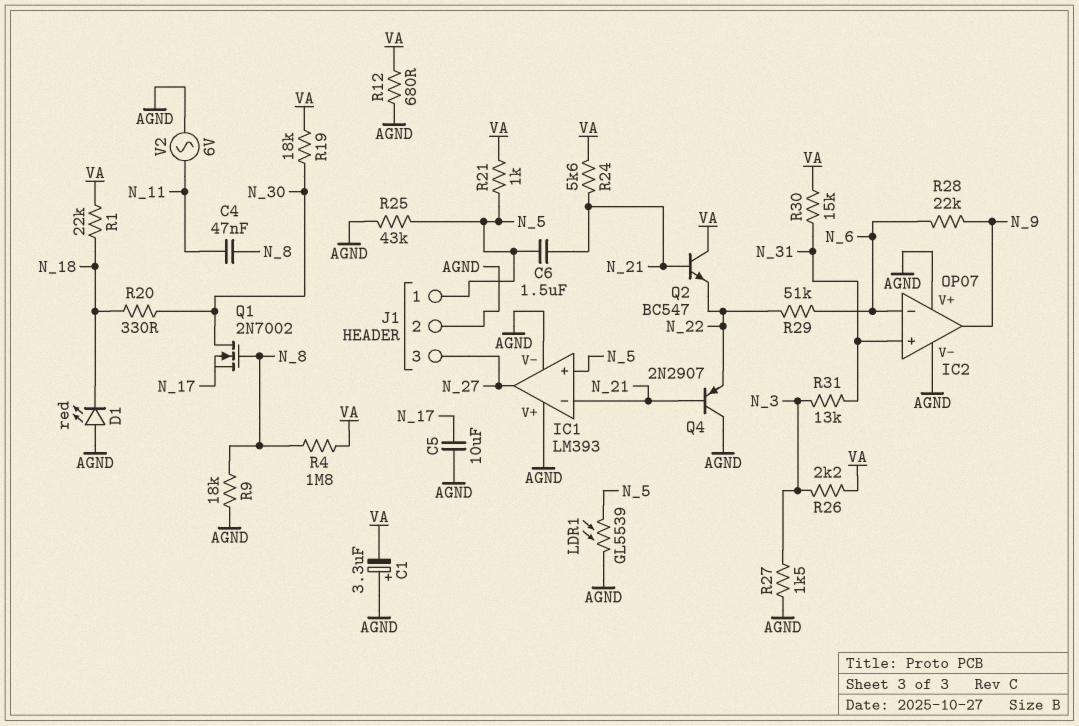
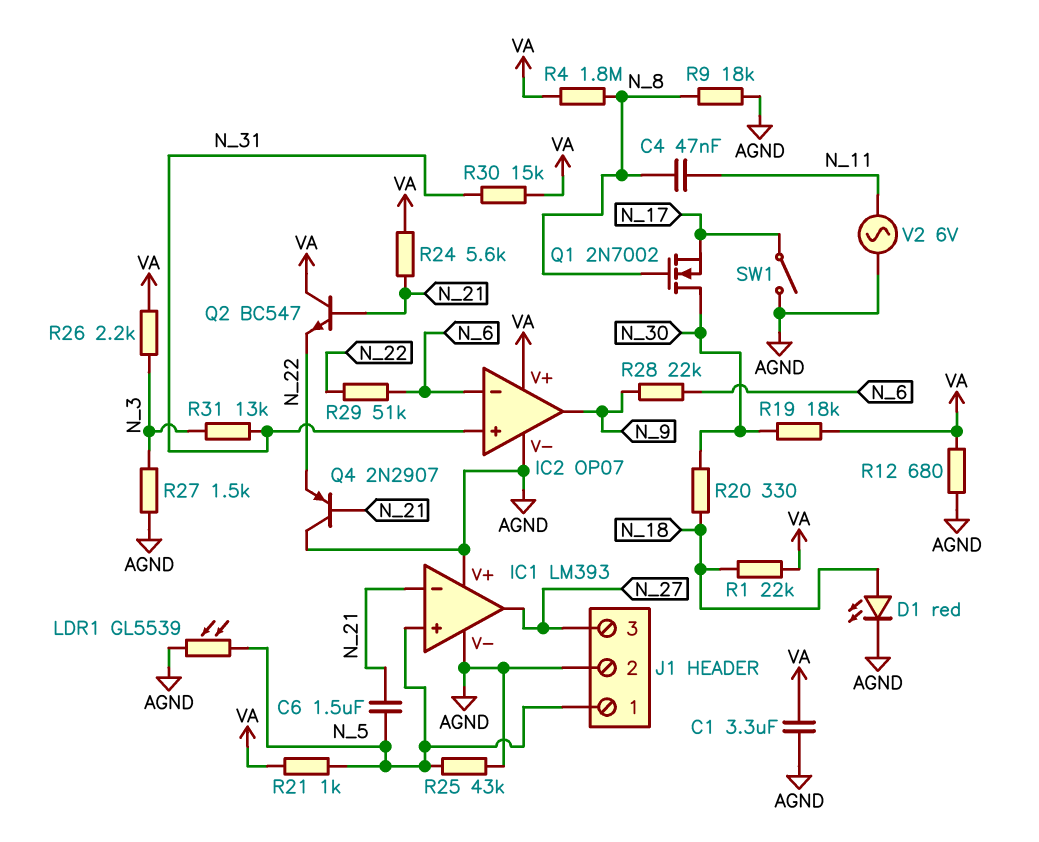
C1: 3.3uF (plus AGND, minus VA) -> 3.3uF (AGND, VA)
C5: 10uF (AGND, N_17) -> none
D1: LED red (A AGND, K N_18) -> LED red (A N_18, K AGND)
IC2 pin V+: AGND -> VA
SW1: none -> switch (AGND, N_17)

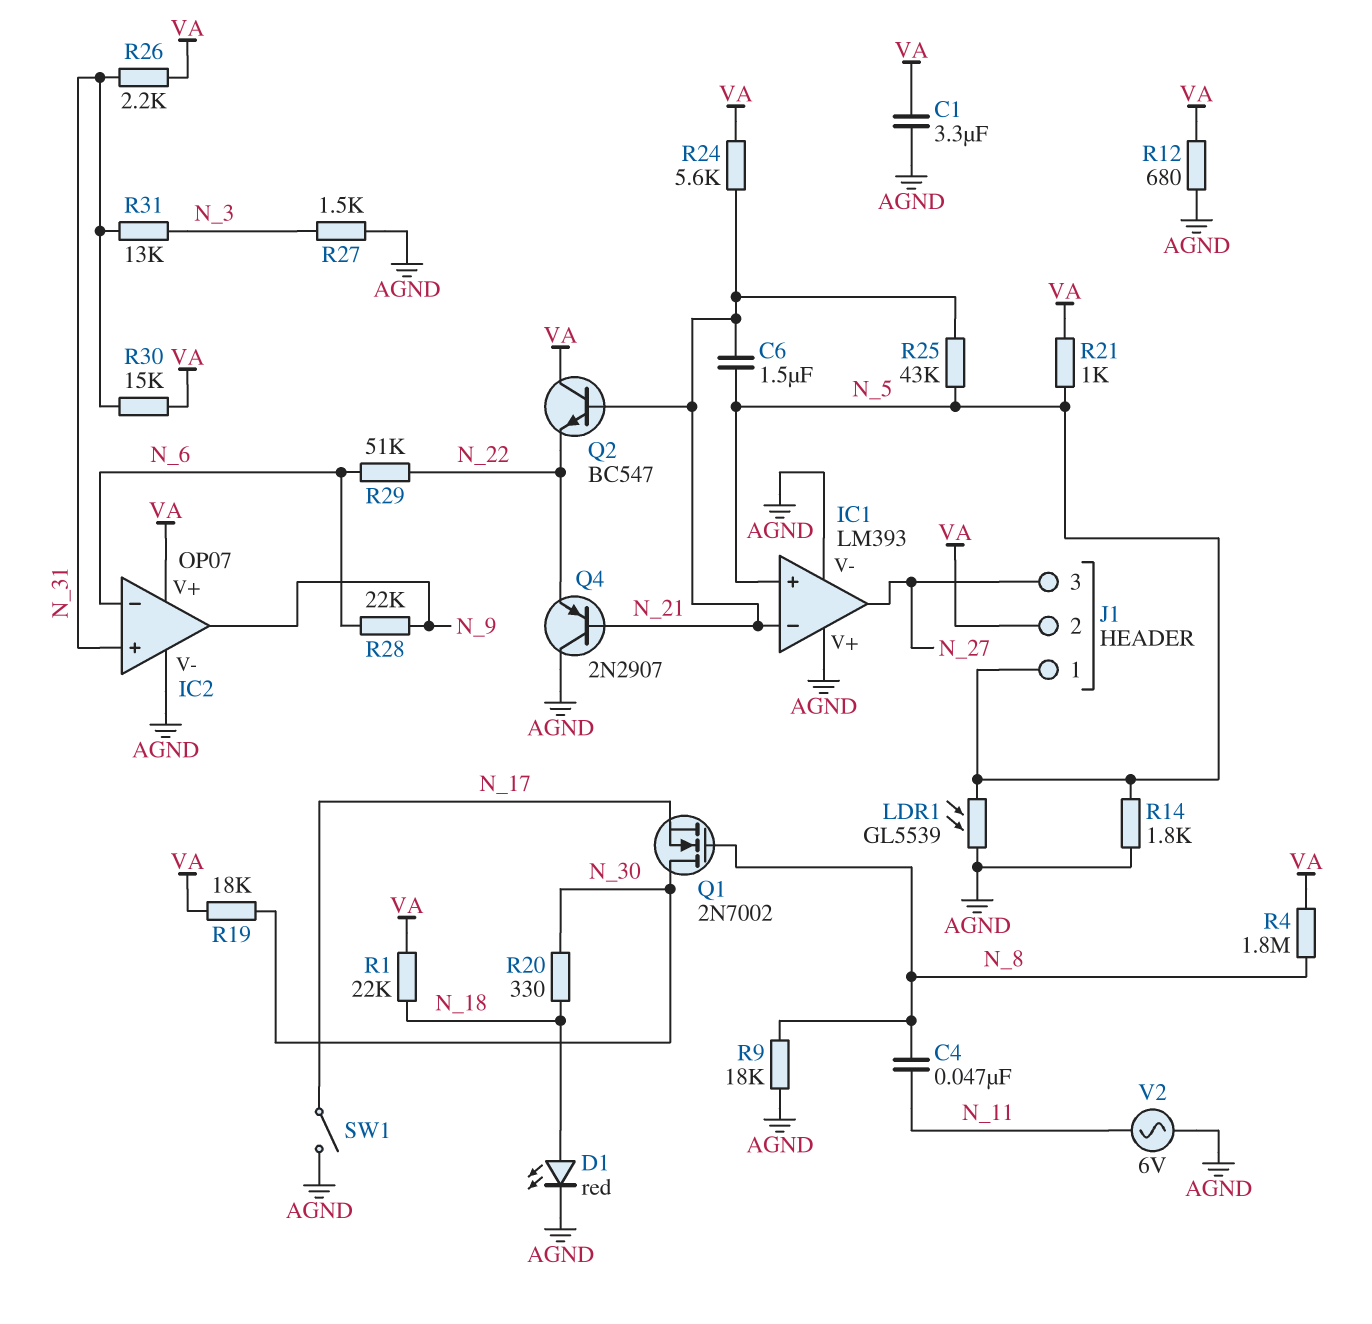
J1 pin 2: AGND -> VA
R14: none -> 1.8k (AGND, N_5)
R25: 43k (AGND, N_5) -> 43k (N_5, N_21)
R26: 2.2k (N_3, VA) -> 2.2k (N_31, VA)

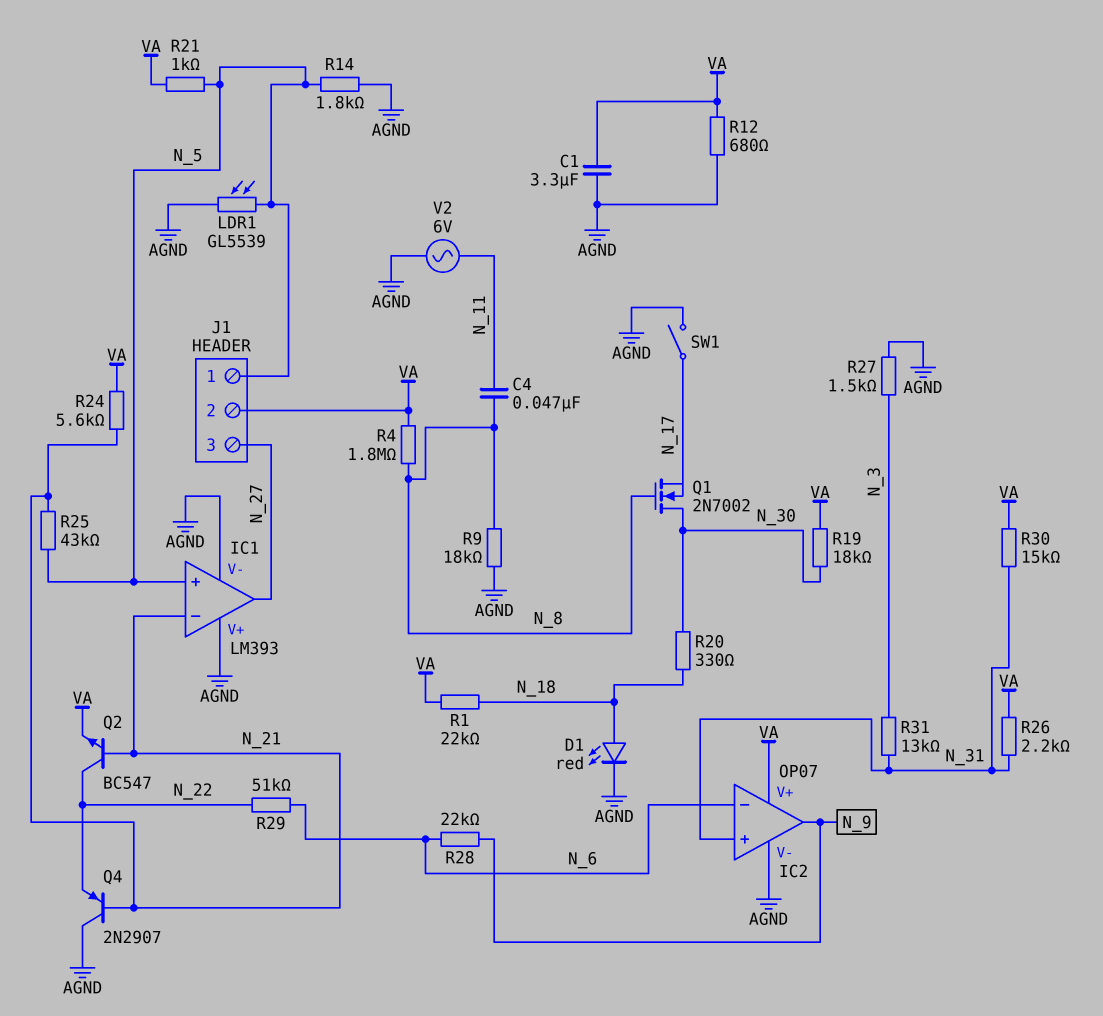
C6: 1.5uF (N_5, N_21) -> none
Q2: NPN BC547 (B N_21, C VA, E N_22) -> NPN BC547 (B N_21, C N_22, E VA)

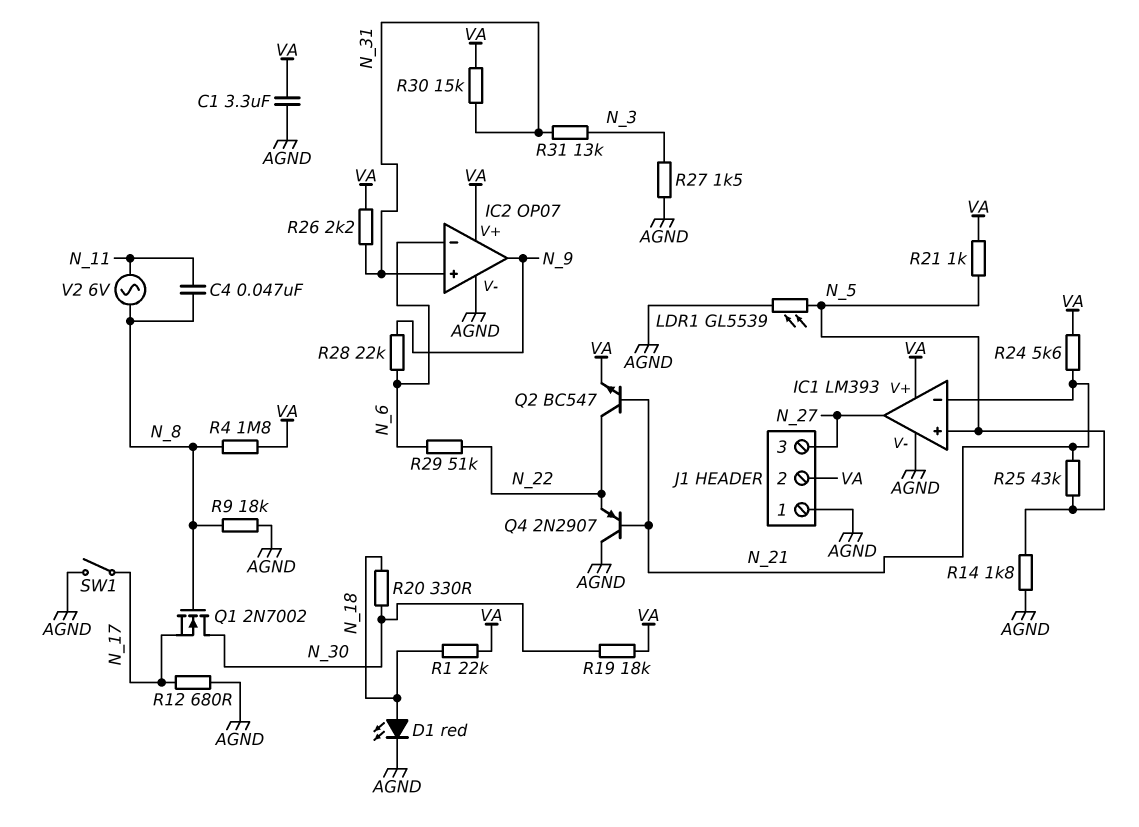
IC1 pin V+: AGND -> VA
J1 pin 1: N_5 -> AGND
R12: 680 (AGND, VA) -> 680 (AGND, N_17)
V2: AC 6V (AGND, N_11) -> AC 6V (N_8, N_11)

